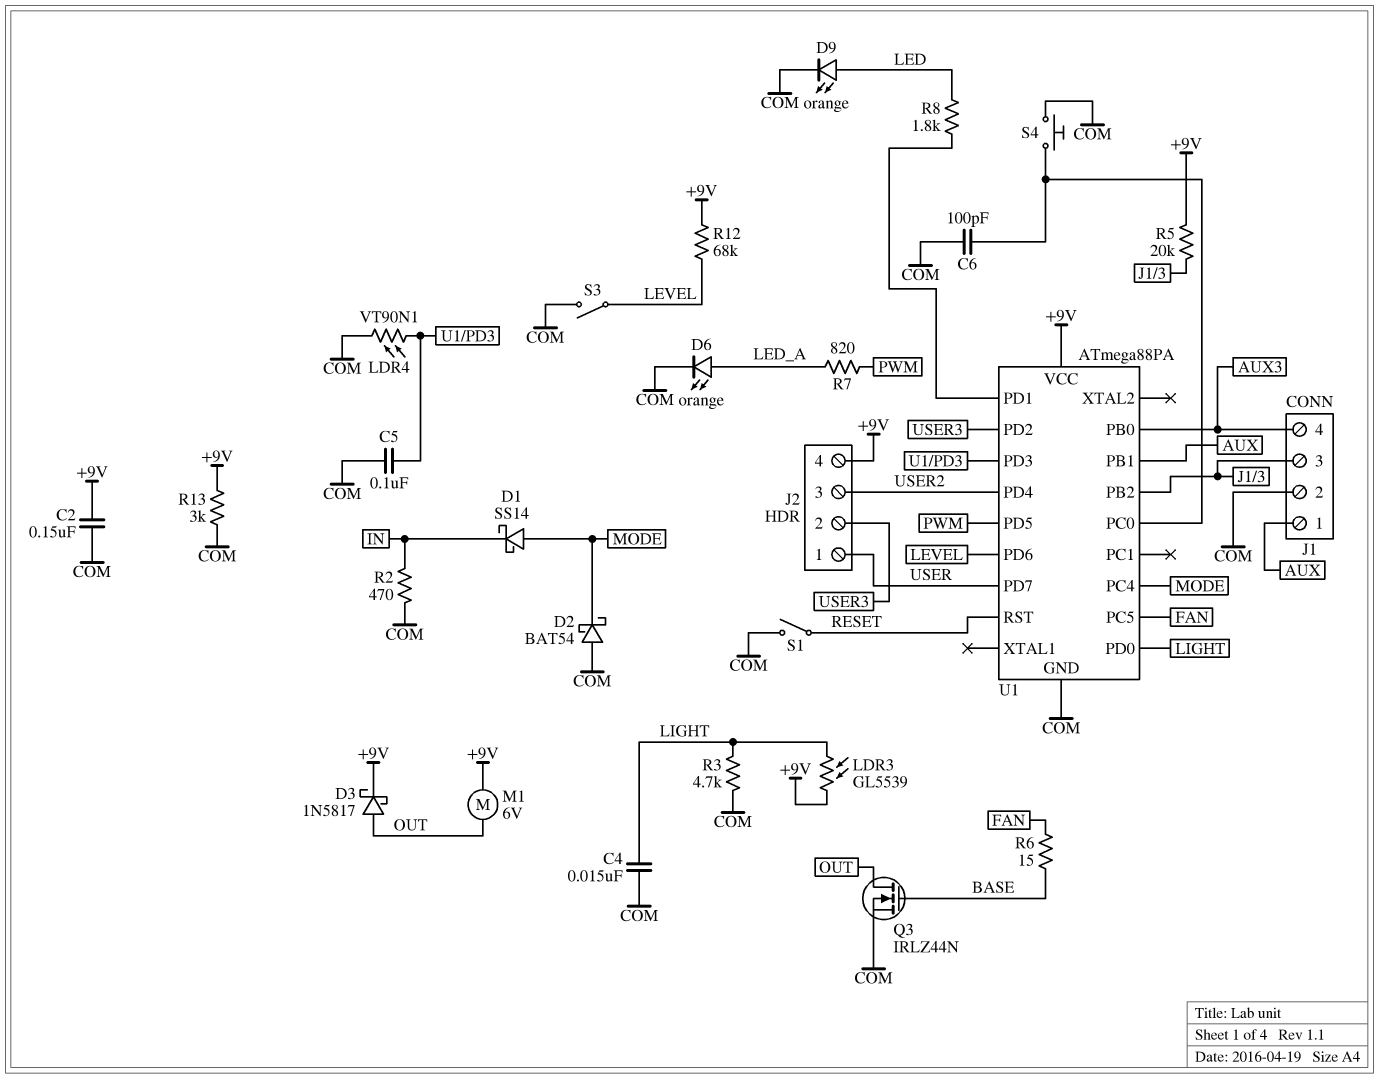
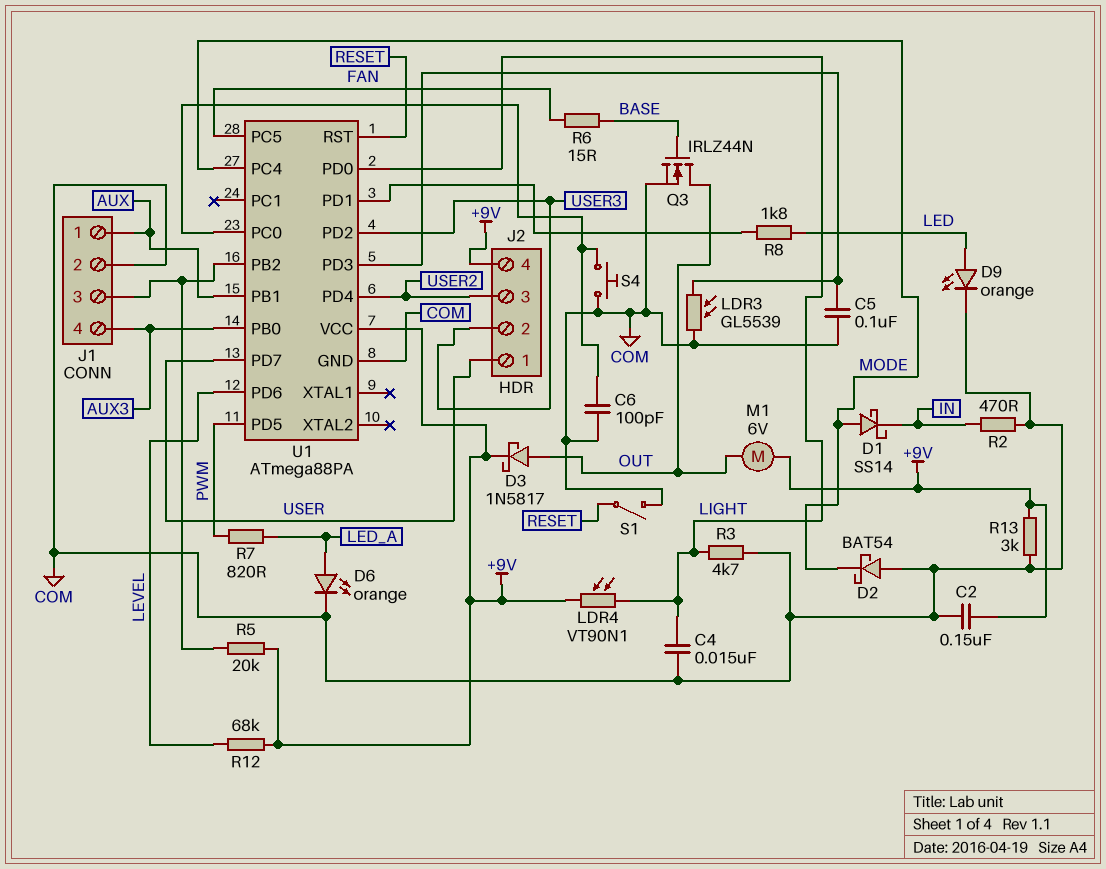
LDR3: GL5539 (+9V, LIGHT) -> GL5539 (COM, U1/PD3)
LDR4: VT90N1 (COM, U1/PD3) -> VT90N1 (+9V, LIGHT)
S3: switch (COM, LEVEL) -> none

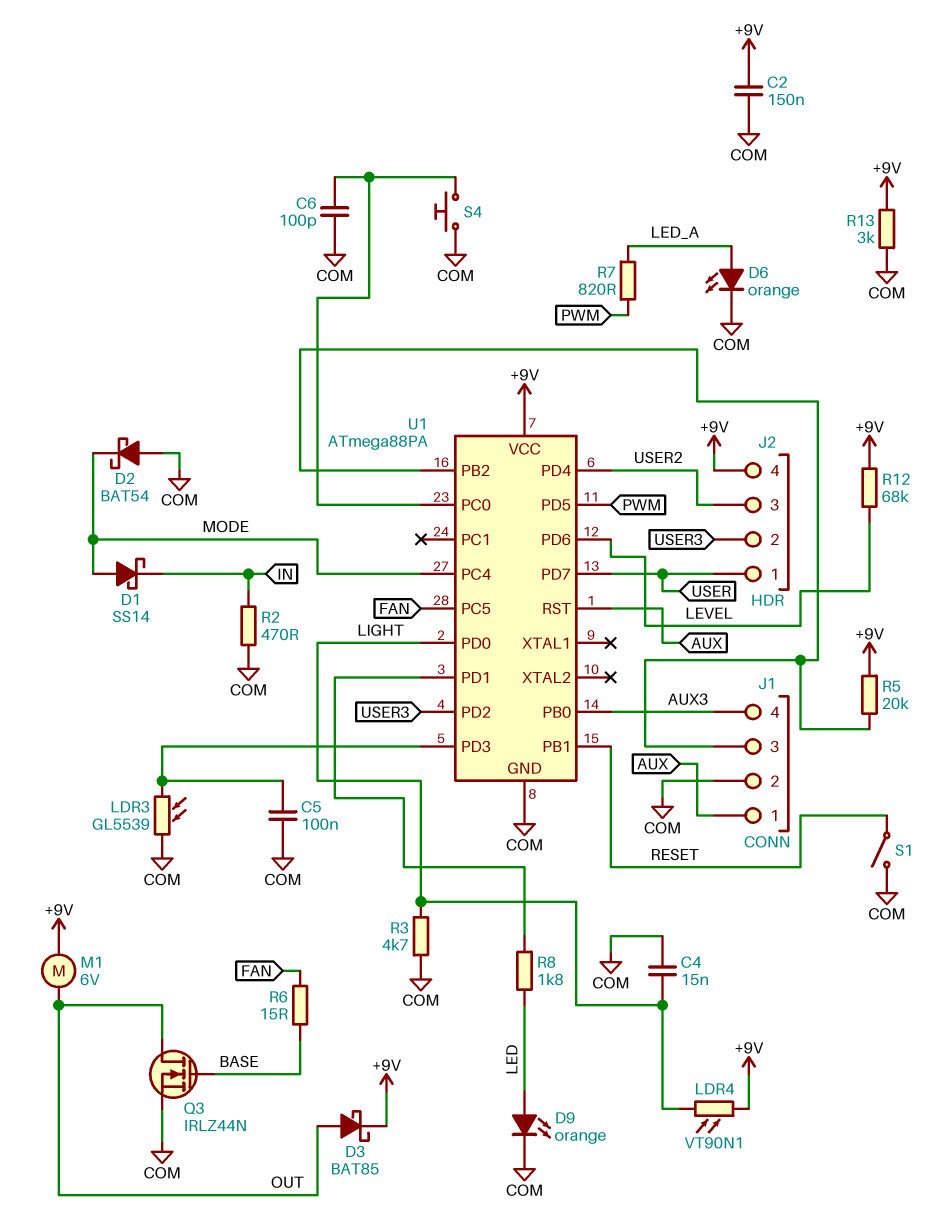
D3: schottky 1N5817 (A OUT, K +9V) -> schottky BAT85 (A OUT, K +9V)
U1 pin PB1: AUX -> RESET
U1 pin RST: RESET -> AUX

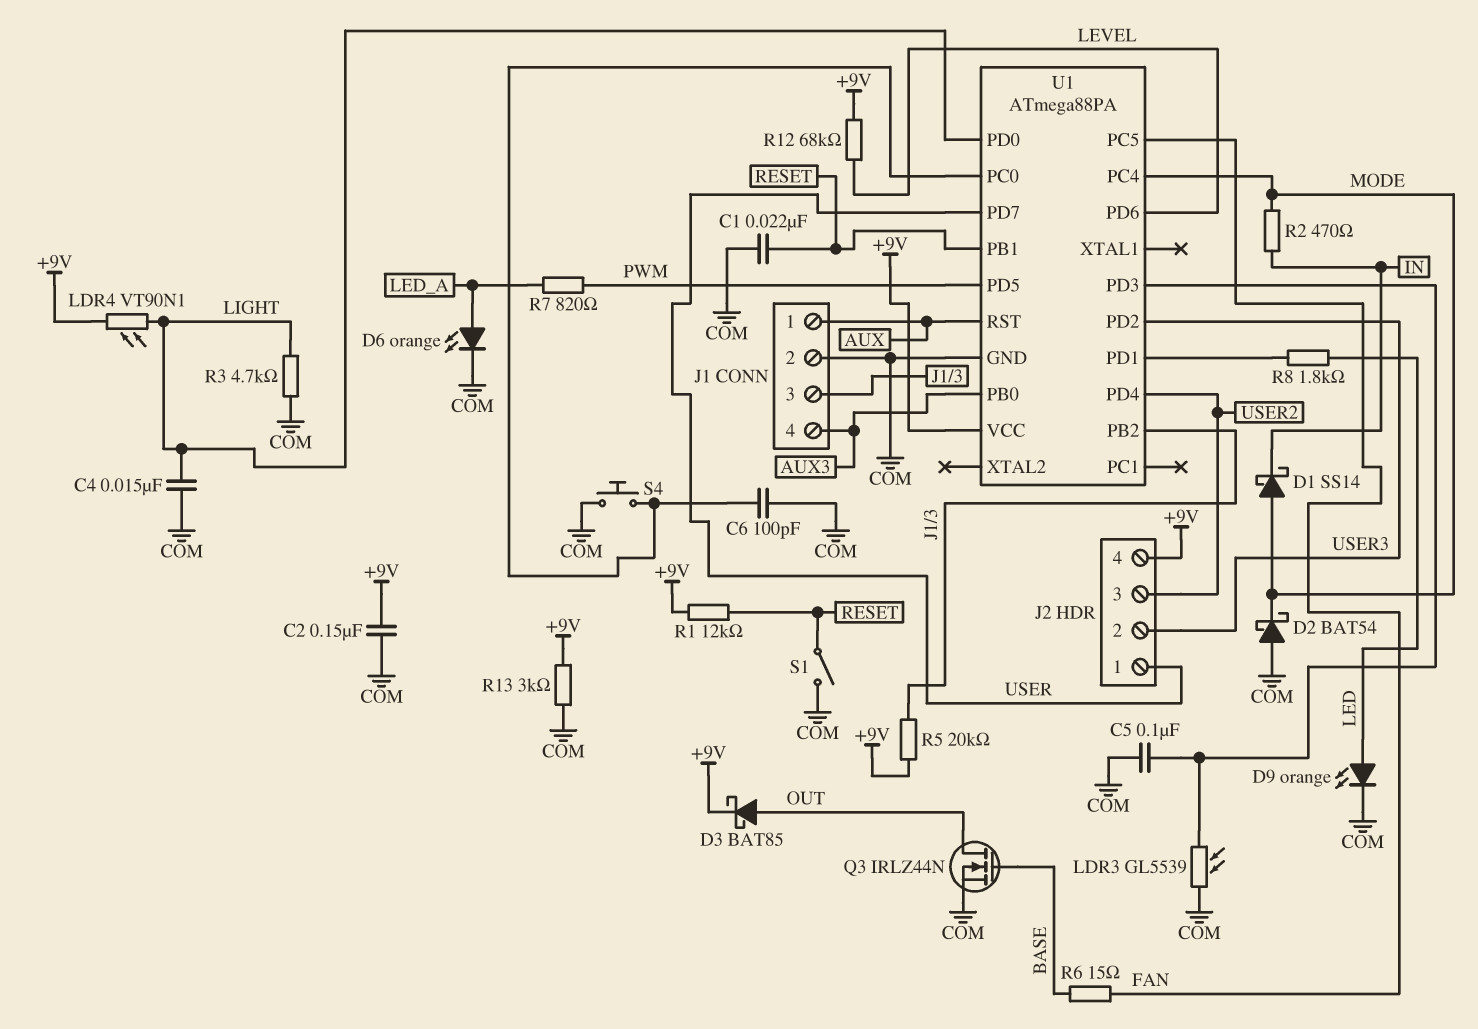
C1: none -> 22nF (COM, RESET)
M1: motor 6V (+9V, OUT) -> none
R1: none -> 12k (+9V, RESET)
R2: 470 (COM, IN) -> 470 (IN, MODE)

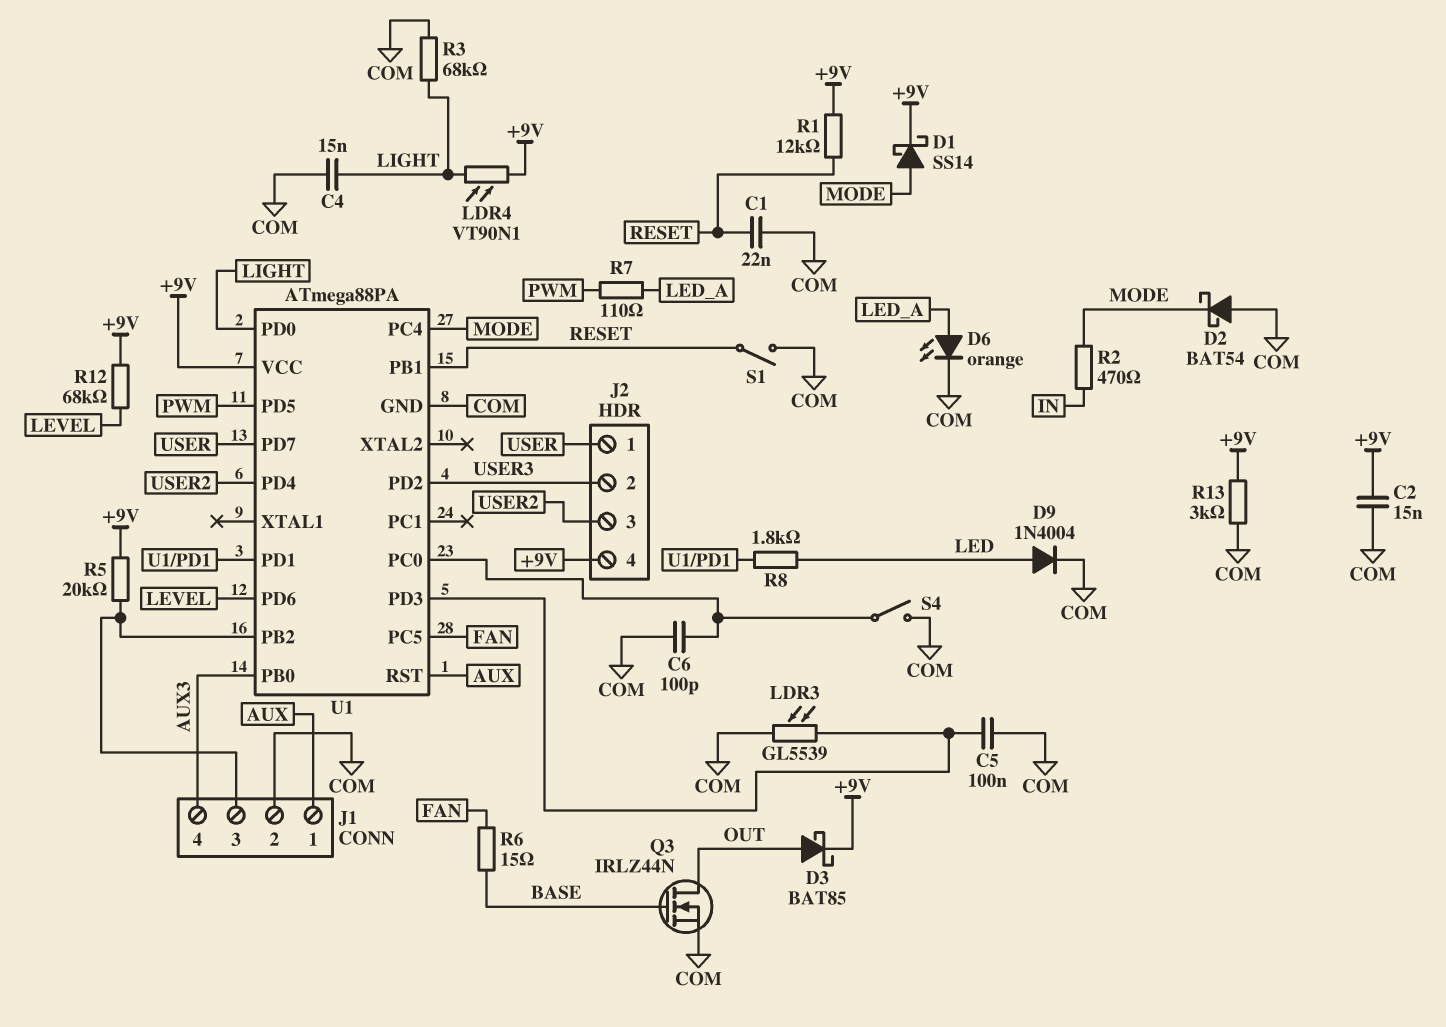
C2: 150nF (+9V, COM) -> 15nF (+9V, COM)
D1: schottky SS14 (A MODE, K IN) -> schottky SS14 (A MODE, K +9V)
D9: LED orange (A LED, K COM) -> diode 1N4004 (A LED, K COM)
R3: 4.7k (COM, LIGHT) -> 68k (COM, LIGHT)
R7: 820 (LED_A, PWM) -> 110 (LED_A, PWM)
S4: button (COM, U1/PC0) -> switch (COM, U1/PC0)

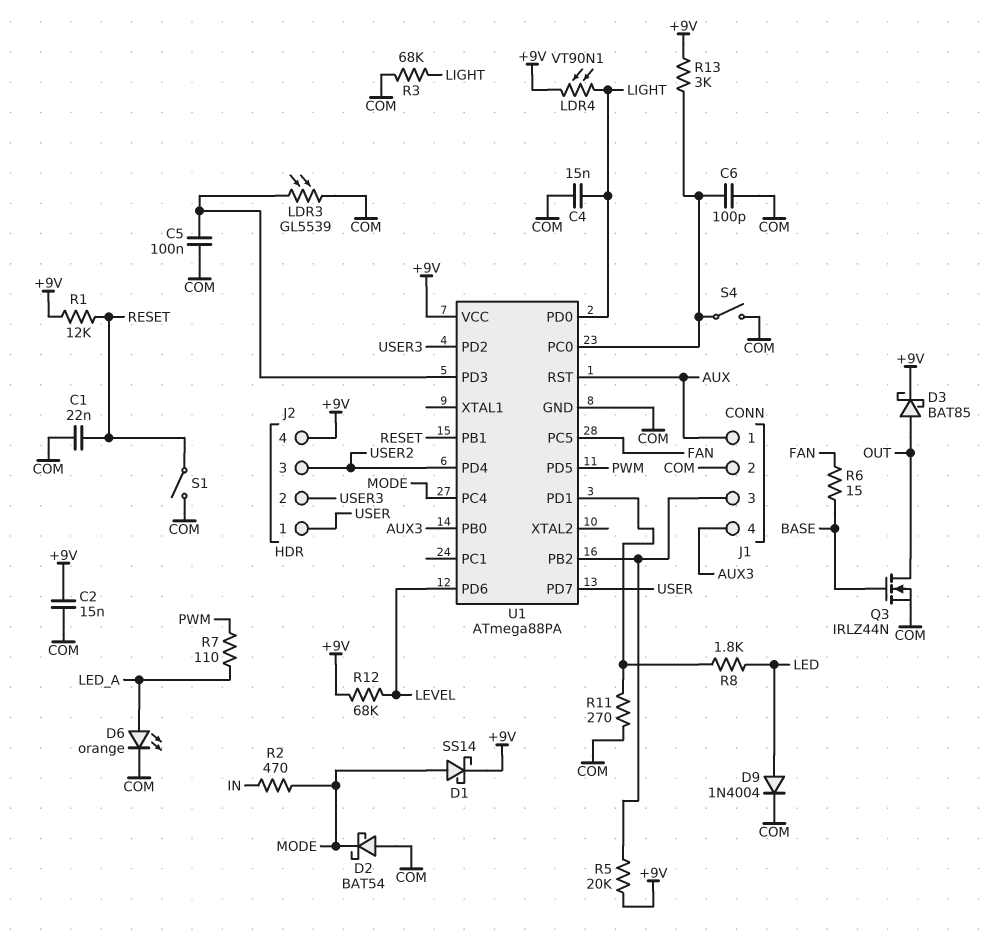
R11: none -> 270 (COM, U1/PD1)
R13: 3k (+9V, COM) -> 3k (+9V, U1/PC0)

